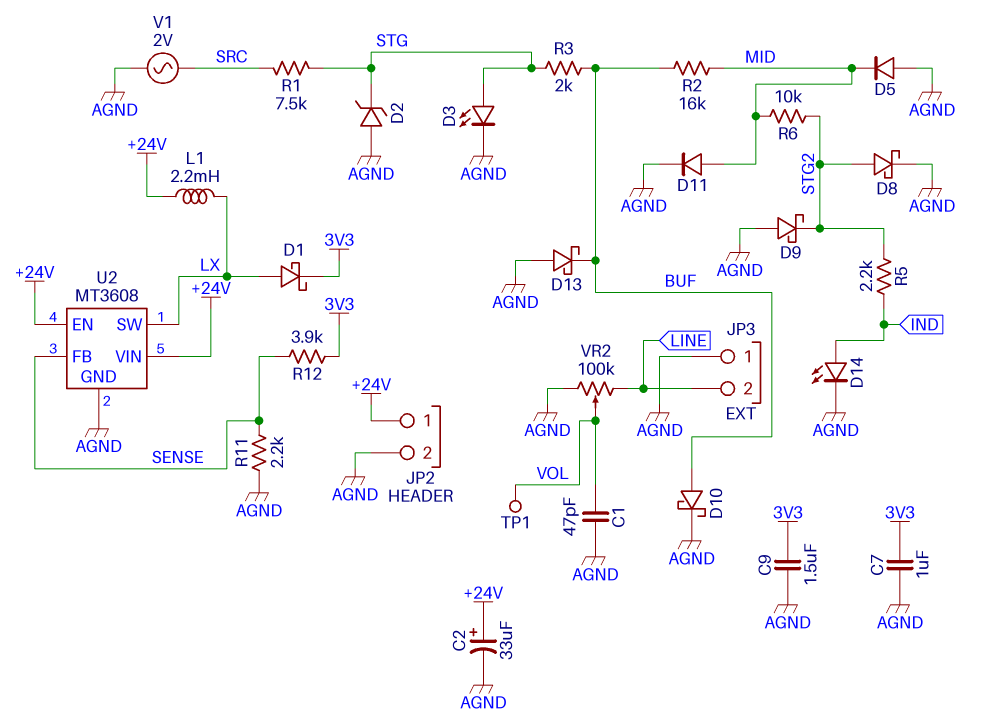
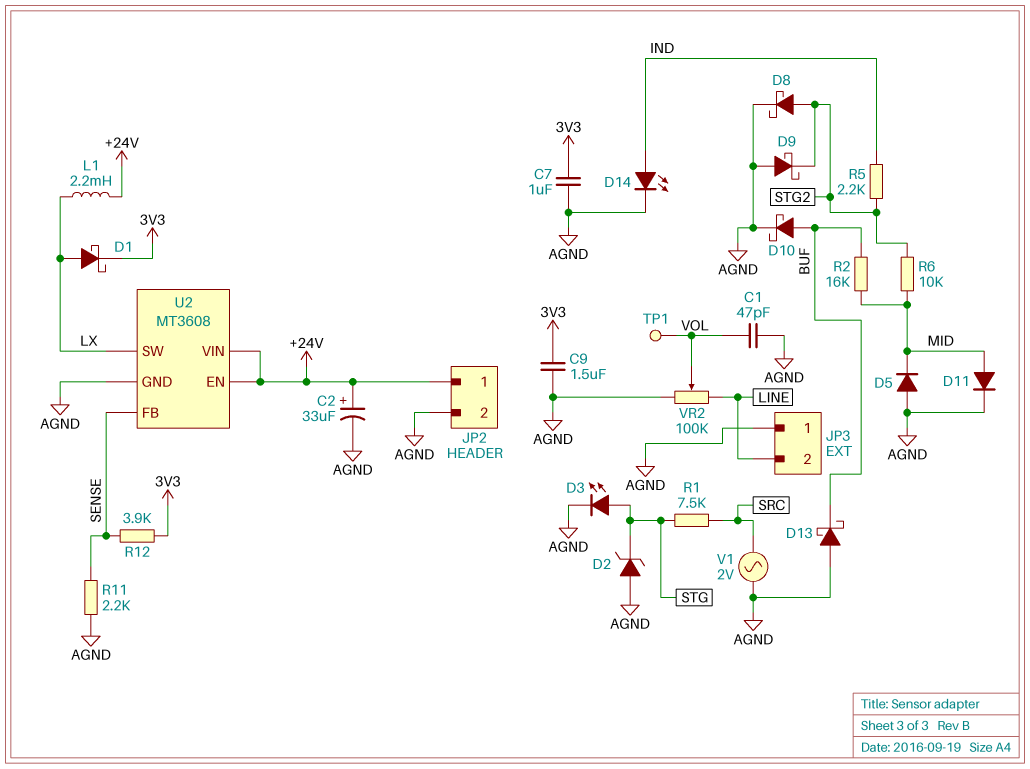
R3: 2k (BUF, STG) -> none

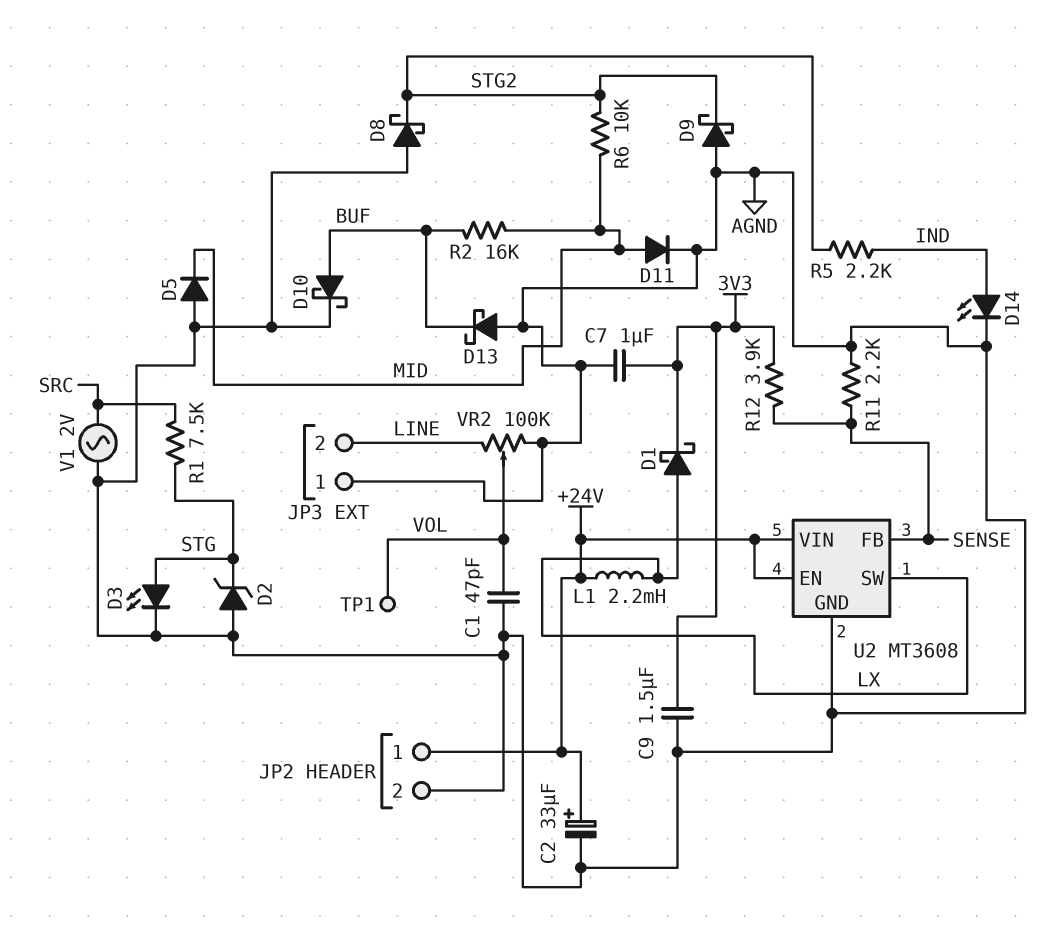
D8: schottky (A STG2, K AGND) -> schottky (A AGND, K STG2)

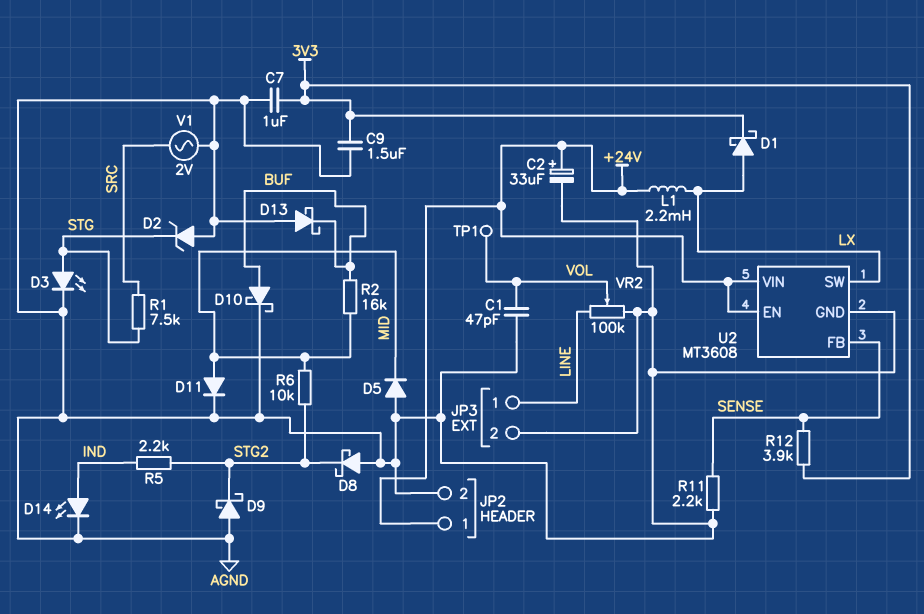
JP3 pin 1: AGND -> LINE
JP3 pin 2: LINE -> AGND

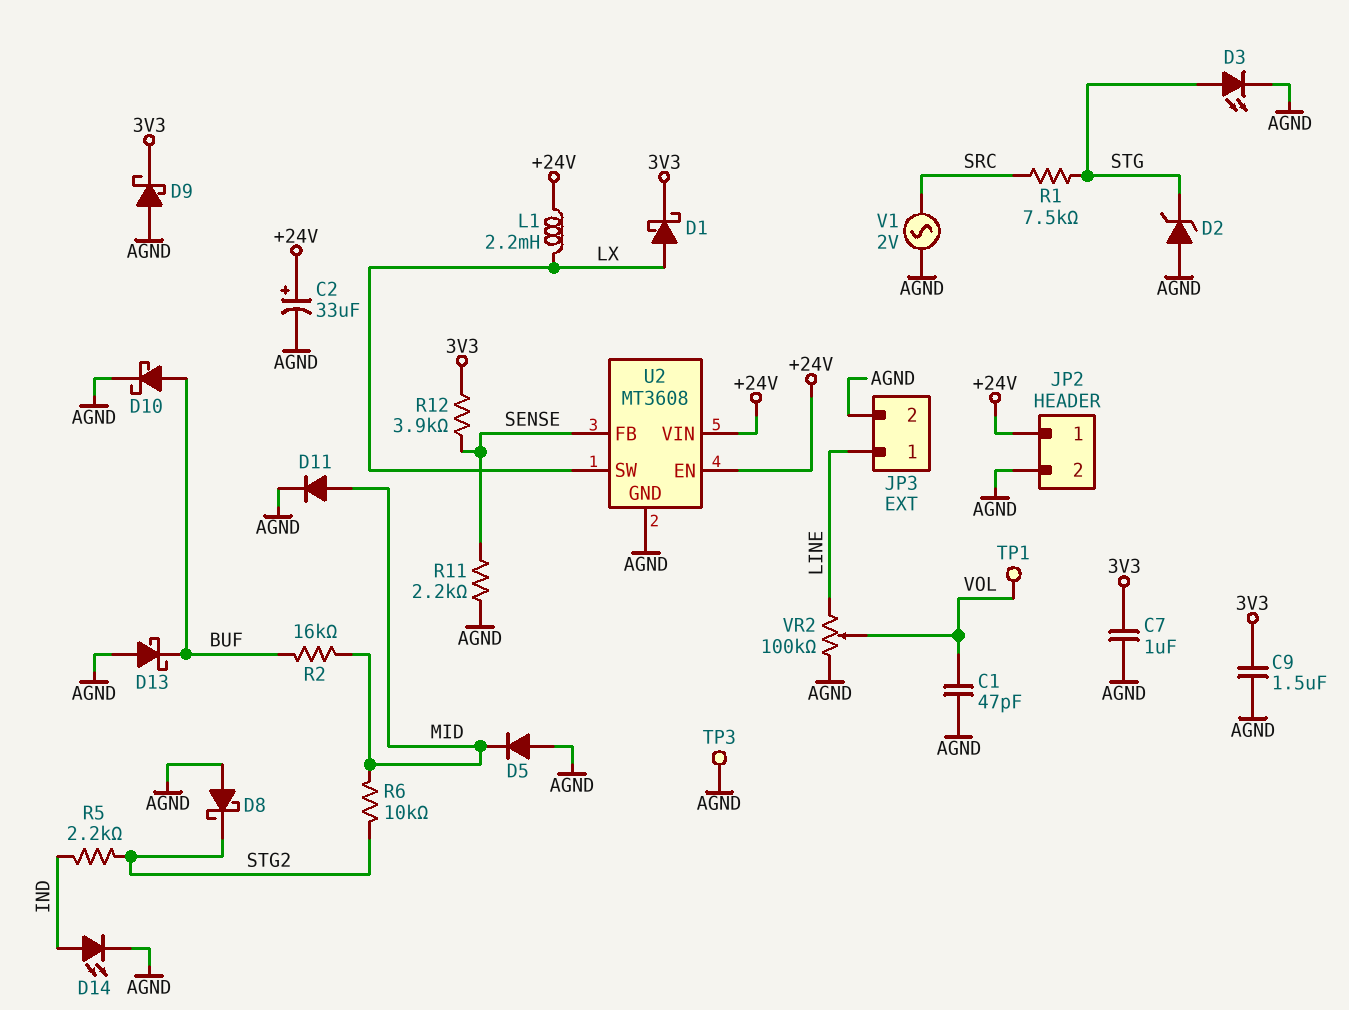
D9: schottky (A AGND, K STG2) -> schottky (A AGND, K 3V3)
TP3: none -> test point (AGND)

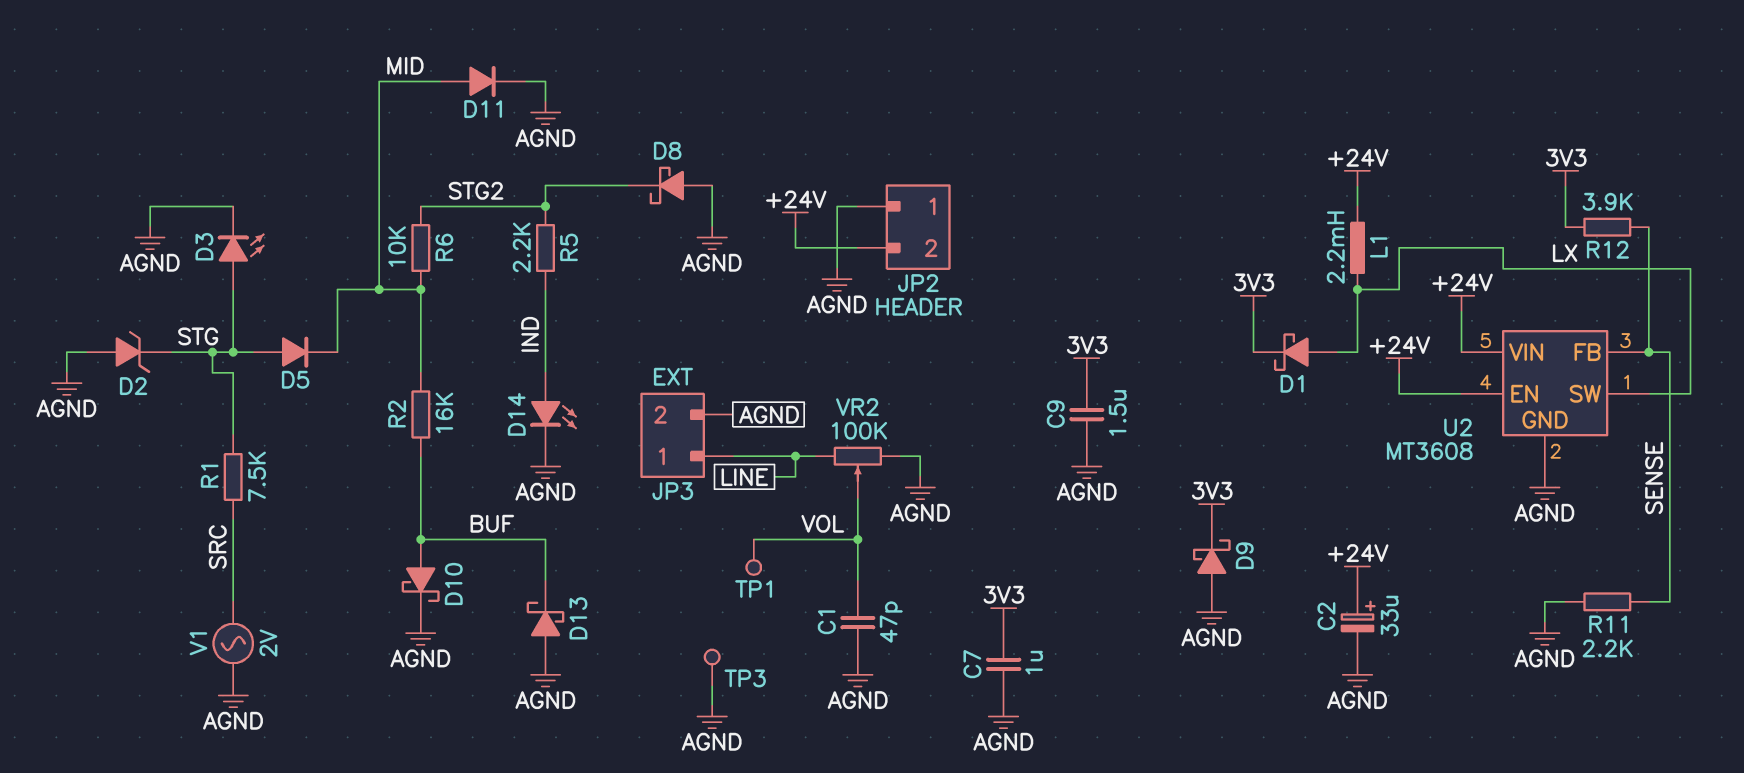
D5: diode (A AGND, K MID) -> diode (A STG, K MID)
JP2 pin 1: +24V -> AGND
JP2 pin 2: AGND -> +24V

